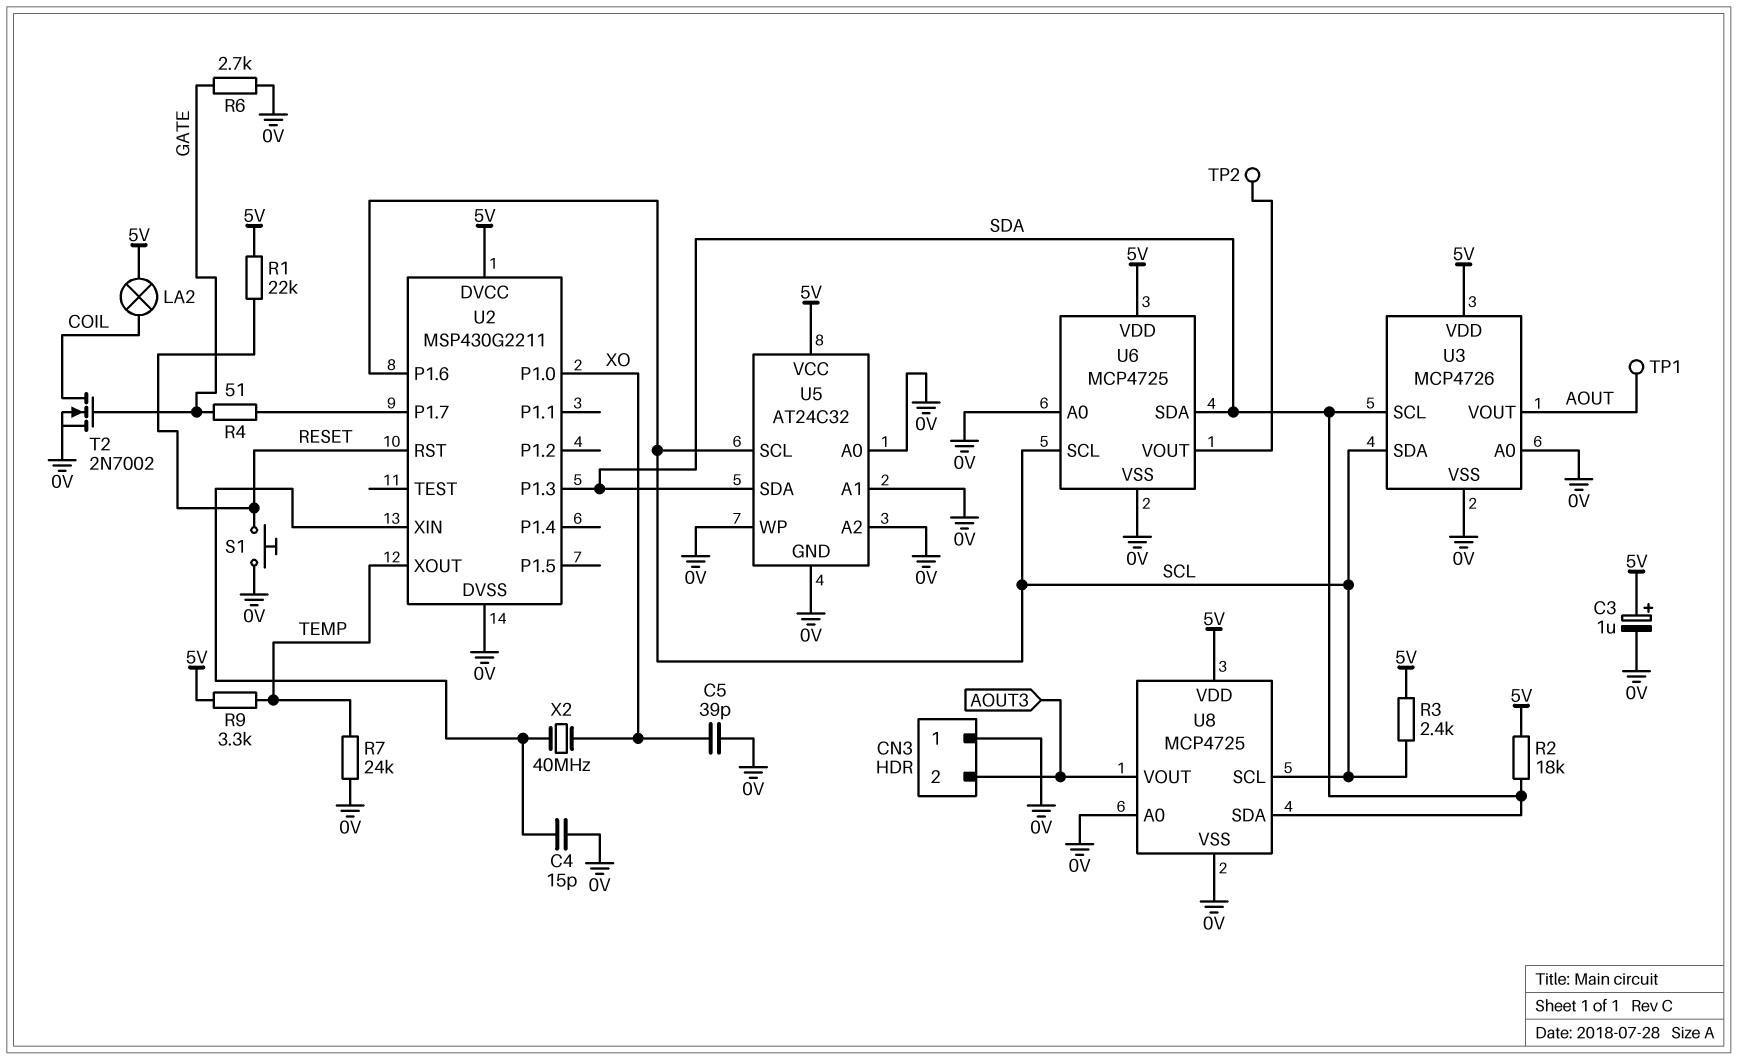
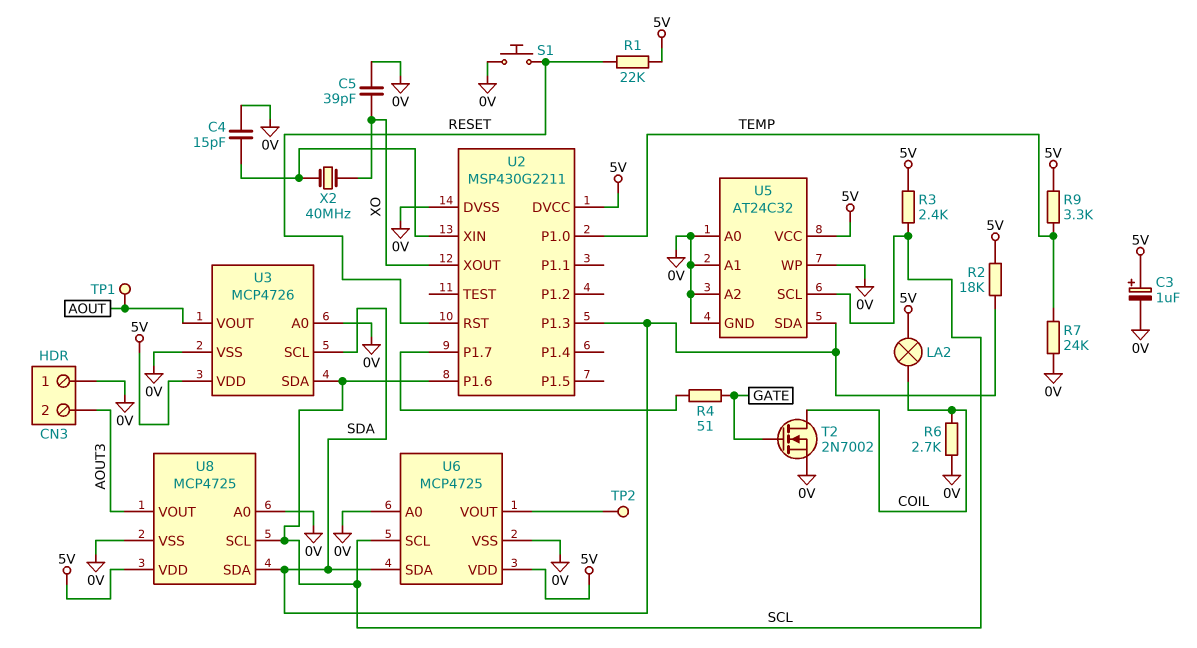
R6: 2.7k (0V, GATE) -> 2.7k (0V, COIL)
U2 pin P1.0: XO -> TEMP
U2 pin XOUT: TEMP -> XO

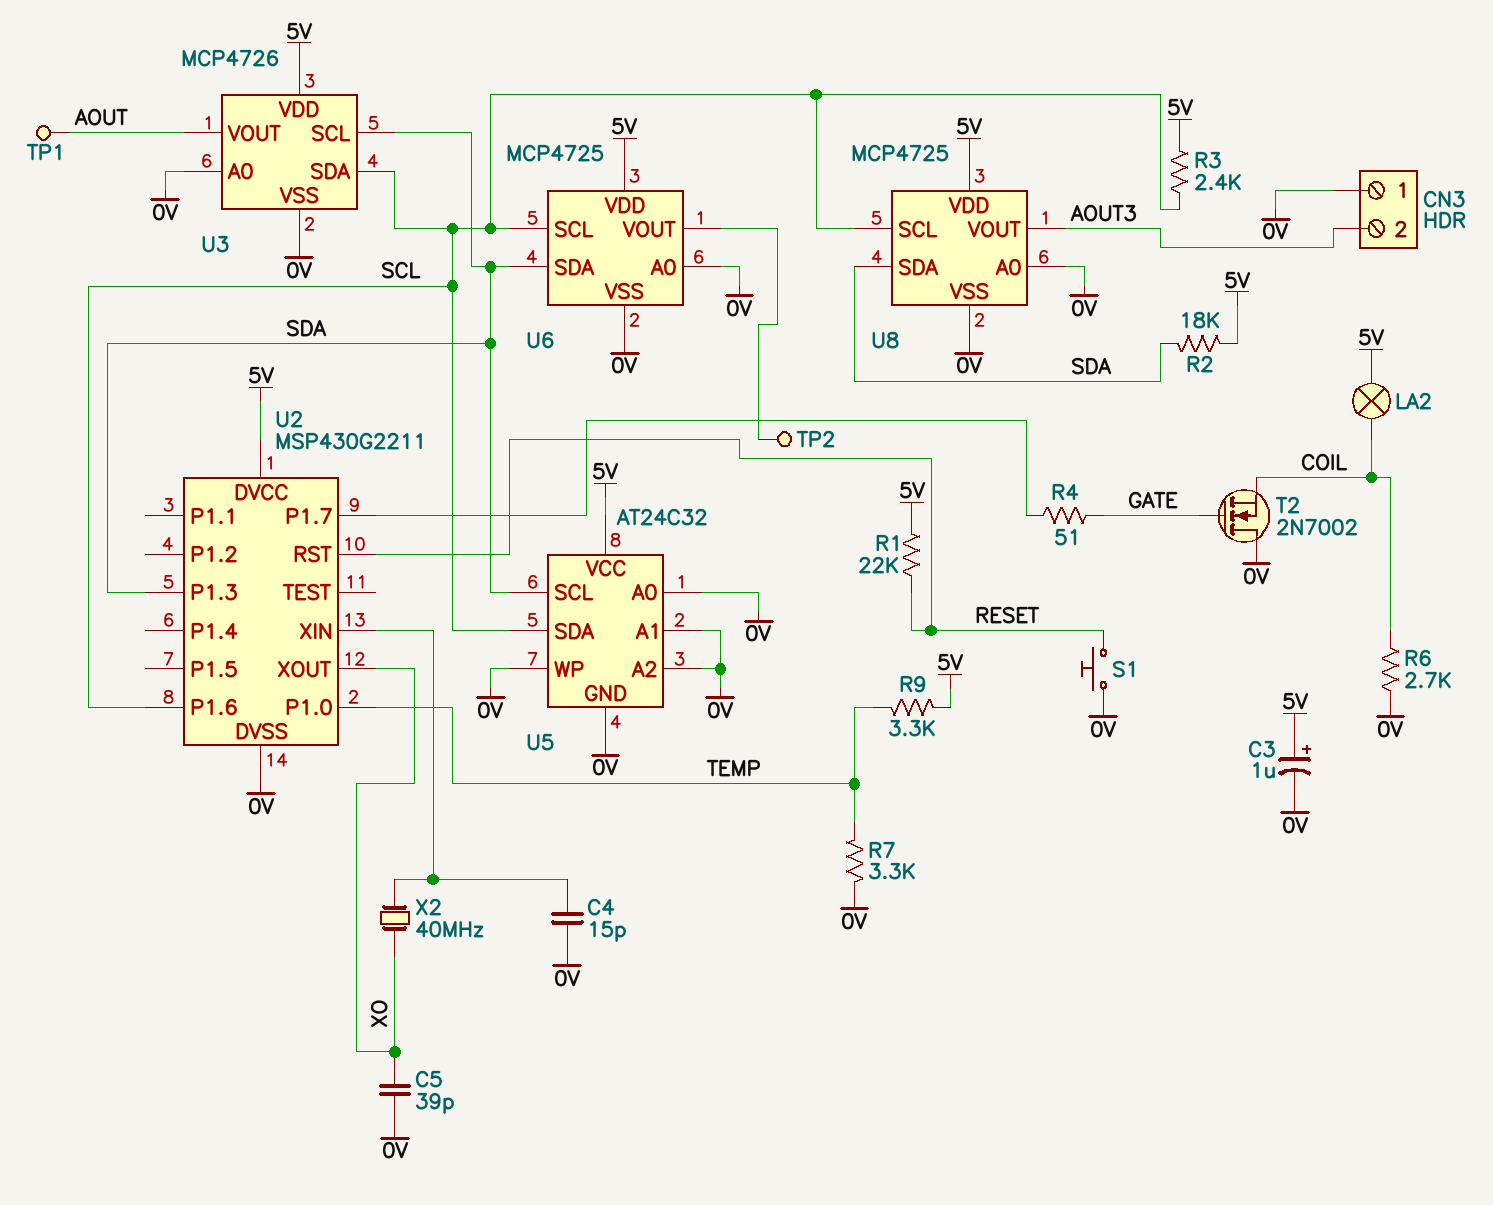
R7: 24k (0V, TEMP) -> 3.3k (0V, TEMP)
T2: NMOS 2N7002 (G GATE, D COIL, S 0V) -> NMOS 2N7002 (G GATE, D 0V, S COIL)
U5 pin SCL: SCL -> SDA
U5 pin SDA: SDA -> SCL

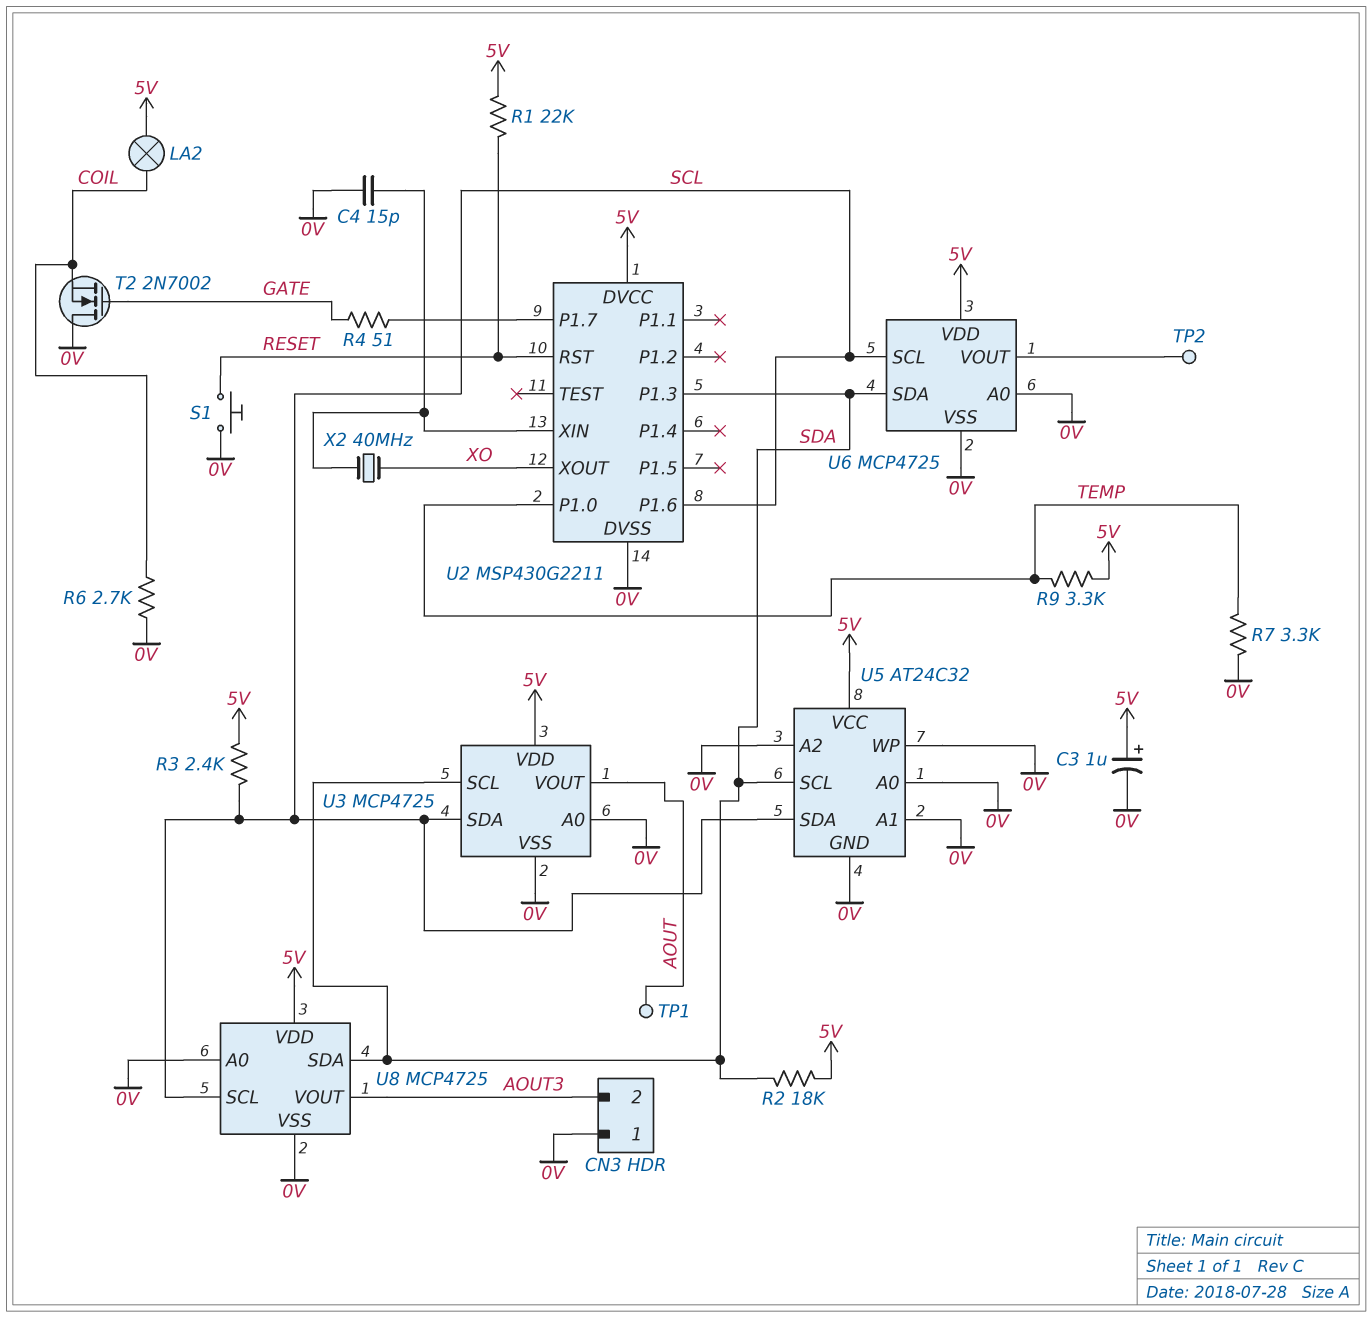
C5: 39pF (0V, XO) -> none
U3: MCP4726 -> MCP4725

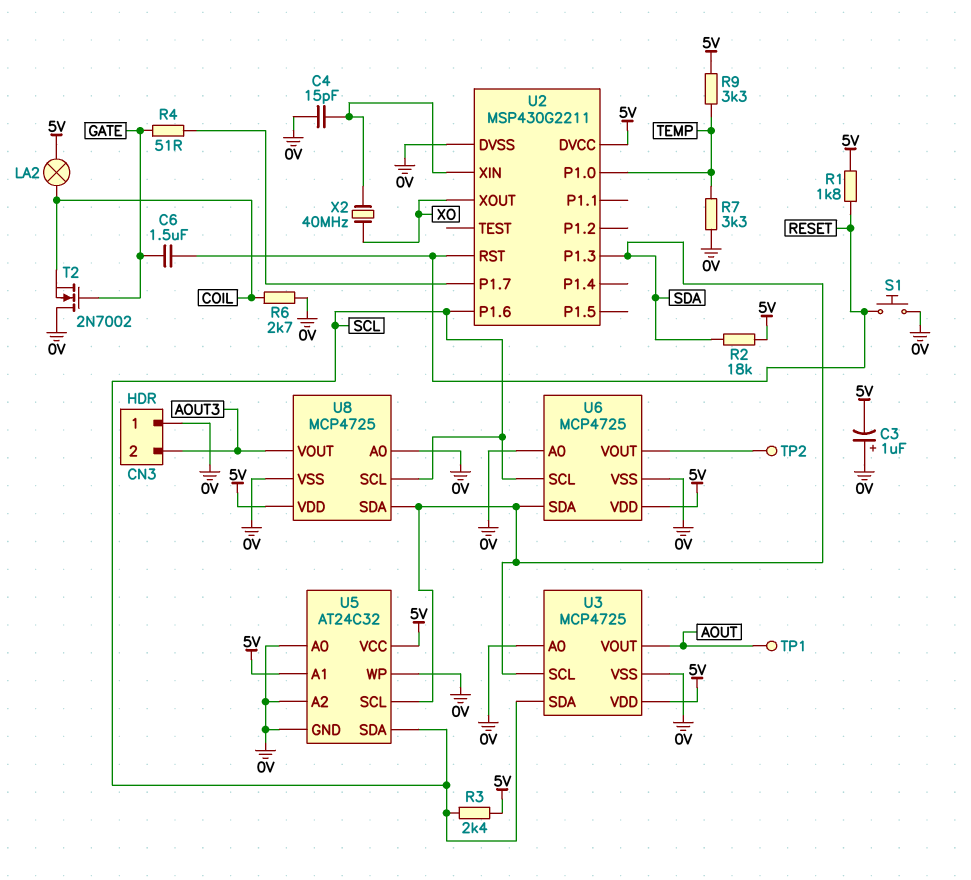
C3: 1uF (plus 5V, minus 0V) -> 1uF (plus 0V, minus 5V)
C6: none -> 1.5uF (GATE, RESET)
R1: 22k (5V, RESET) -> 1.8k (5V, RESET)
U5 pin A1: 0V -> 5V

